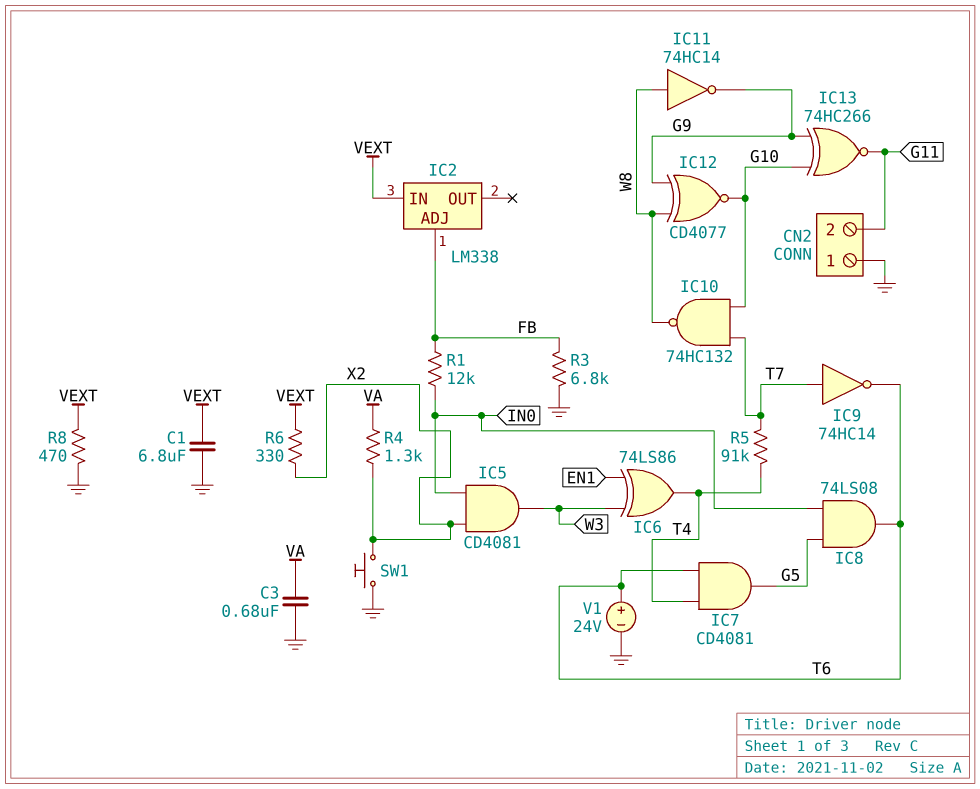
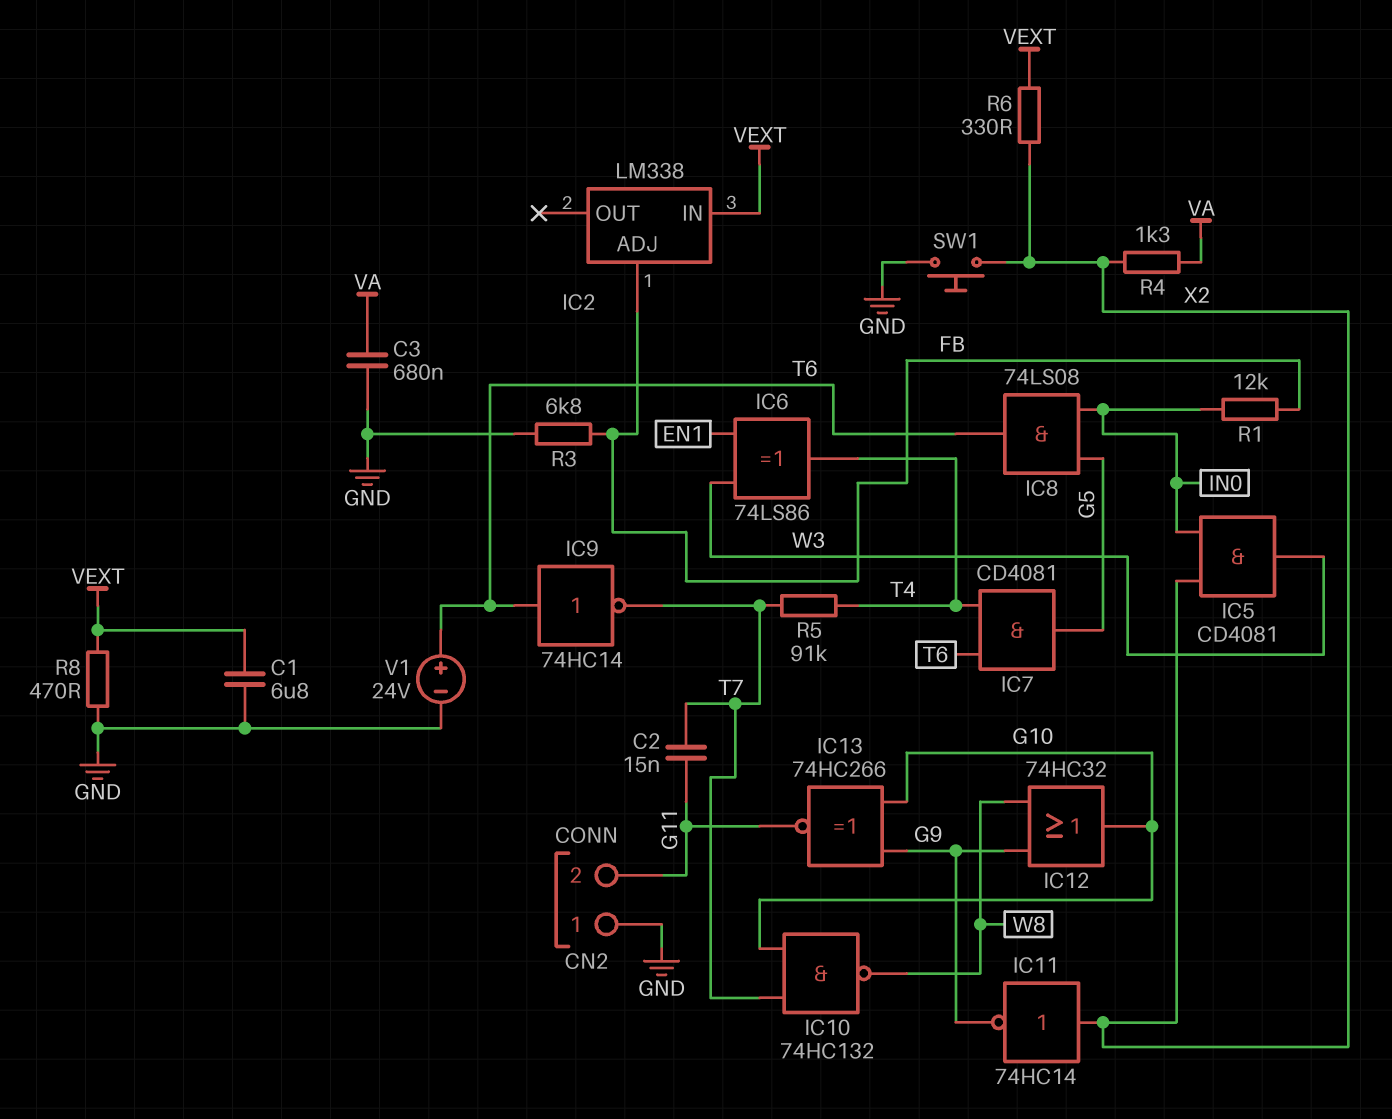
C2: none -> 15nF (G11, T7)
IC9: NOT 74HC14 (in T7, out T6) -> NOT 74HC14 (in T6, out T7)
IC11: NOT 74HC14 (in W8, out G9) -> NOT 74HC14 (in X2, out G9)
IC12: XNOR CD4077 (in G9, in W8, out G10) -> OR 74HC32 (in G9, in W8, out G10)

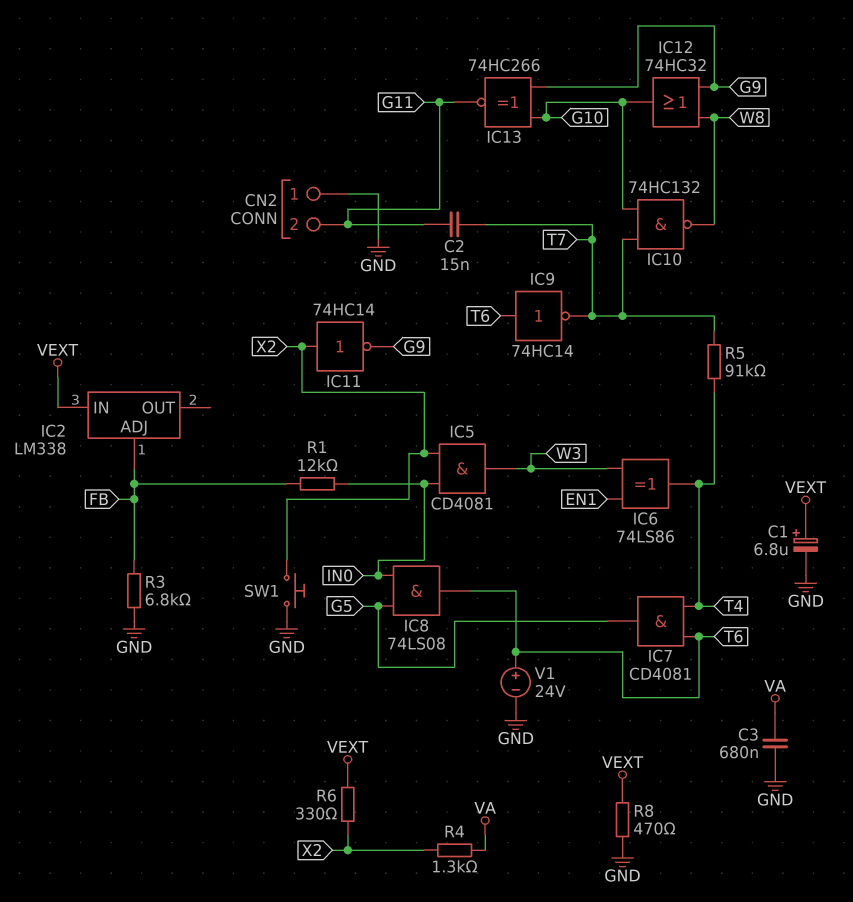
C1: 6.8uF (GND, VEXT) -> 6.8uF (plus VEXT, minus GND)

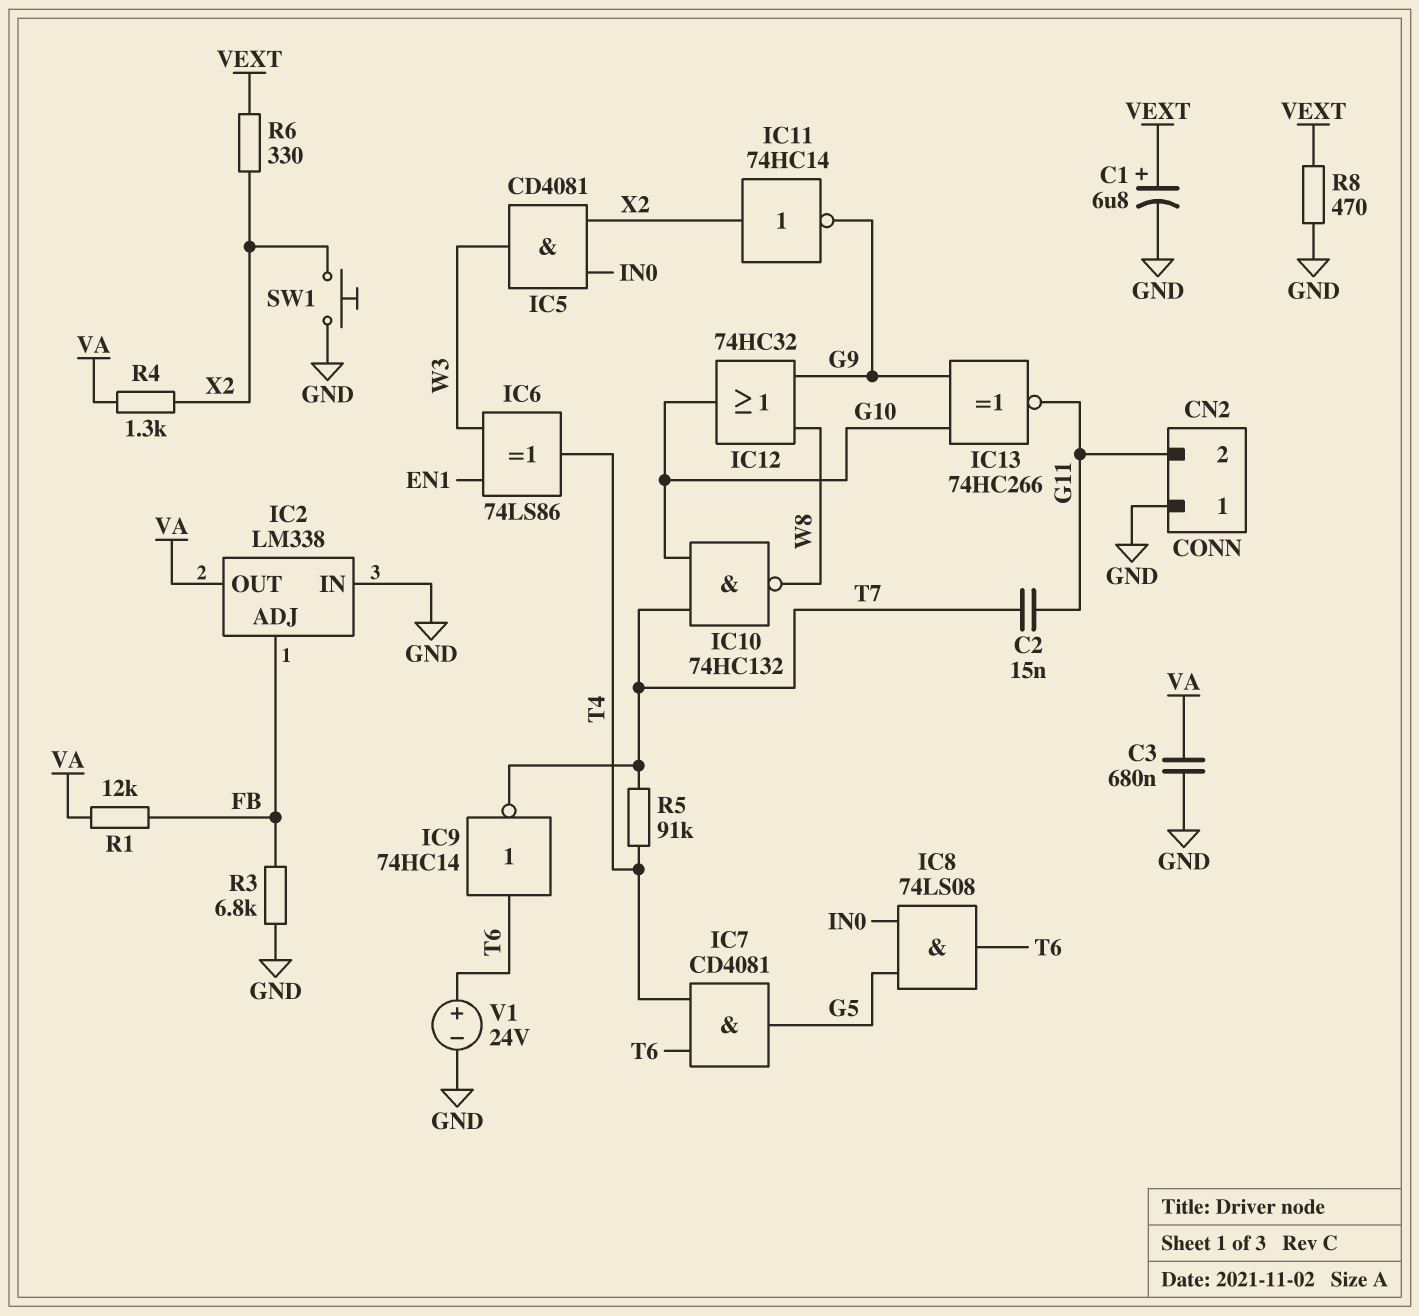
IC2 pin IN: VEXT -> GND
IC2 pin OUT: none -> VA
R1: 12k (FB, IN0) -> 12k (FB, VA)

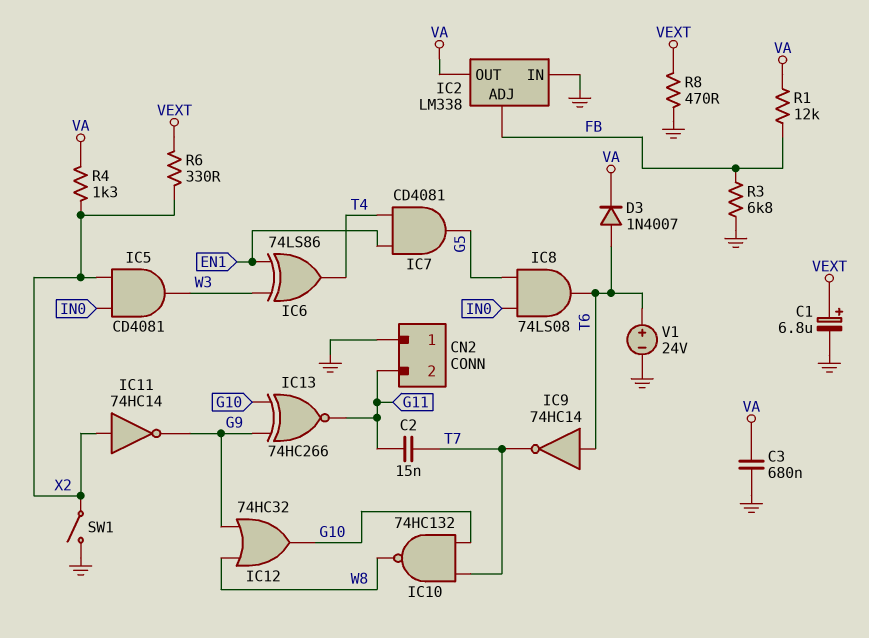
D3: none -> diode 1N4007 (A T6, K VA)
IC7: AND CD4081 (in T4, in T6, out G5) -> AND CD4081 (in EN1, in T4, out G5)
R5: 91k (T4, T7) -> none
SW1: button (GND, X2) -> switch (GND, X2)

